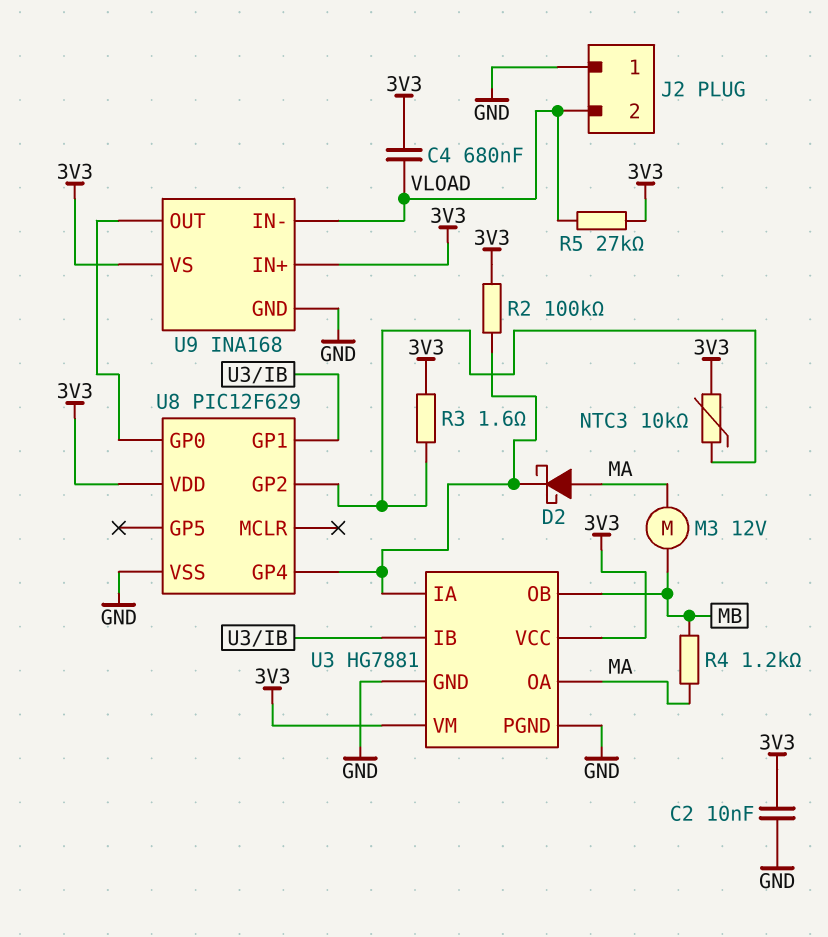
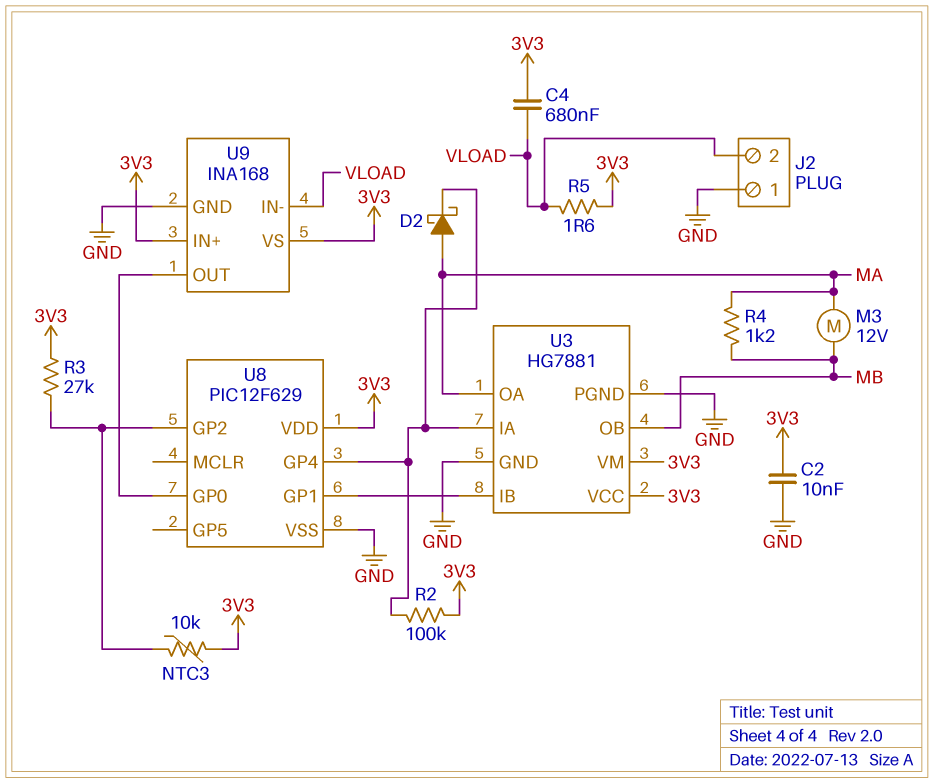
R3: 1.6 (3V3, U8/GP2) -> 27k (3V3, U8/GP2)
R5: 27k (3V3, VLOAD) -> 1.6 (3V3, VLOAD)

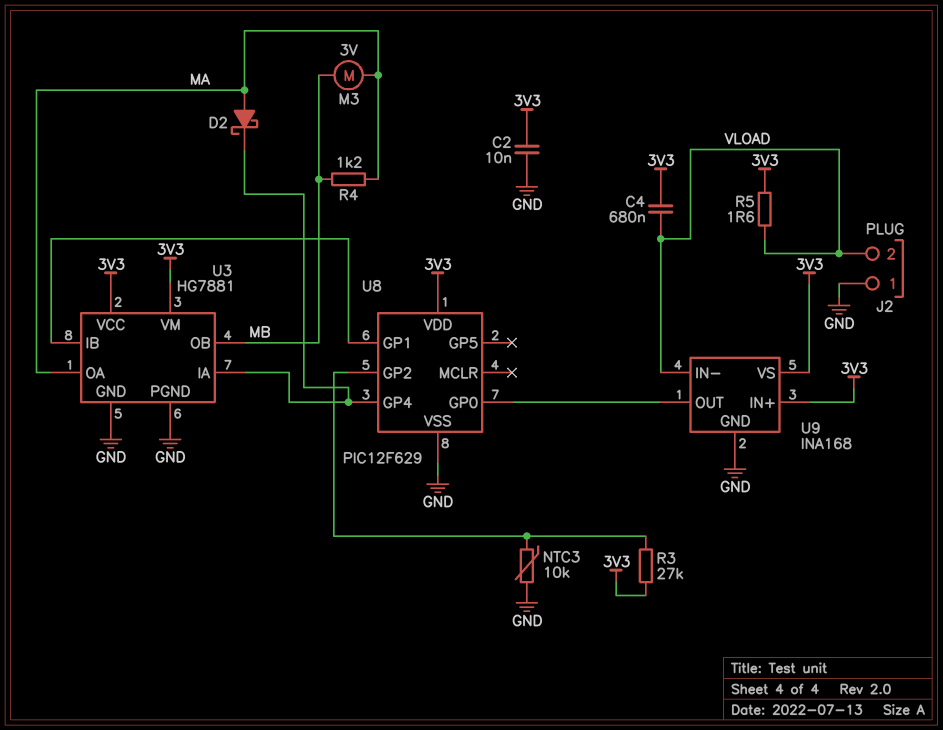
M3: motor 12V (MA, MB) -> motor 3V (MA, MB)
NTC3: 10k (3V3, U8/GP2) -> 10k (GND, U8/GP2)
R2: 100k (3V3, U3/IA) -> none

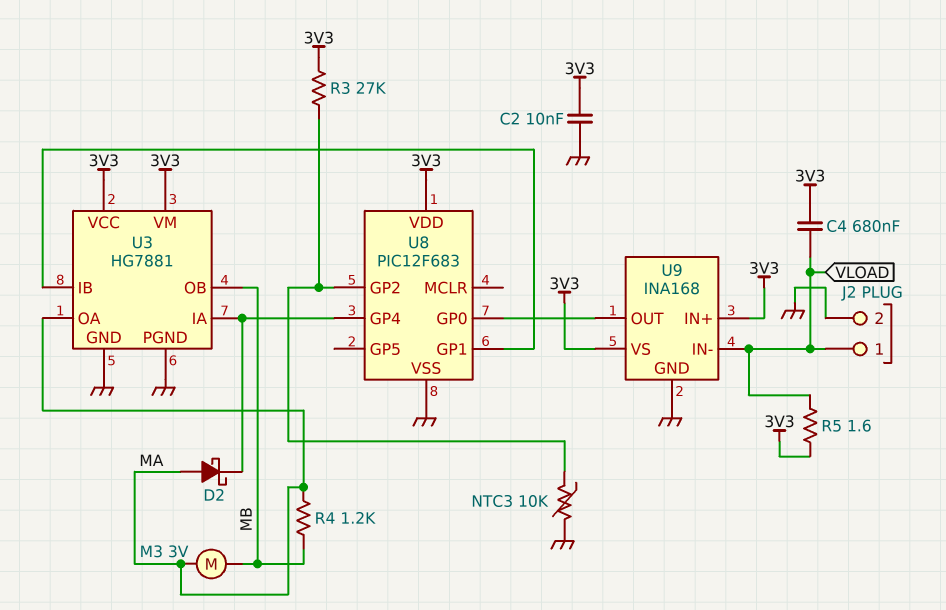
J2 pin 1: GND -> VLOAD
J2 pin 2: VLOAD -> GND
U8: PIC12F629 -> PIC12F683

